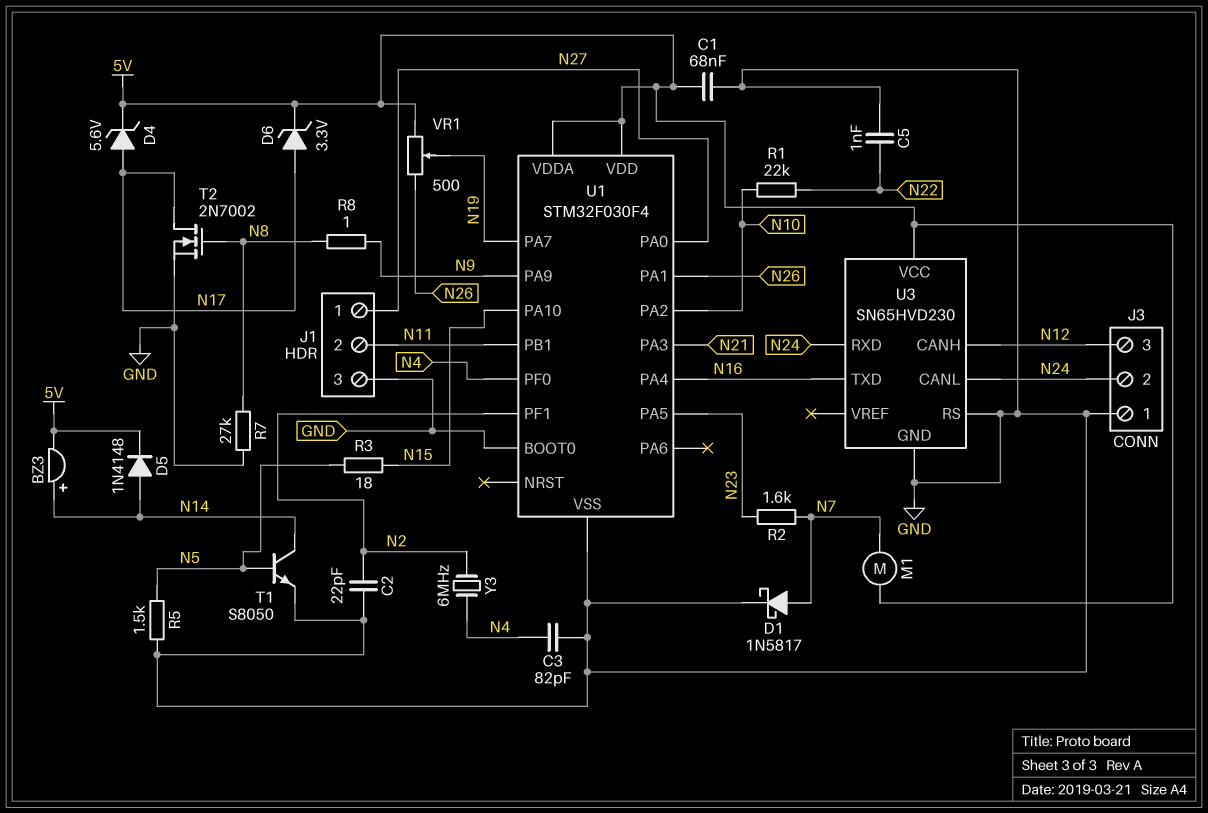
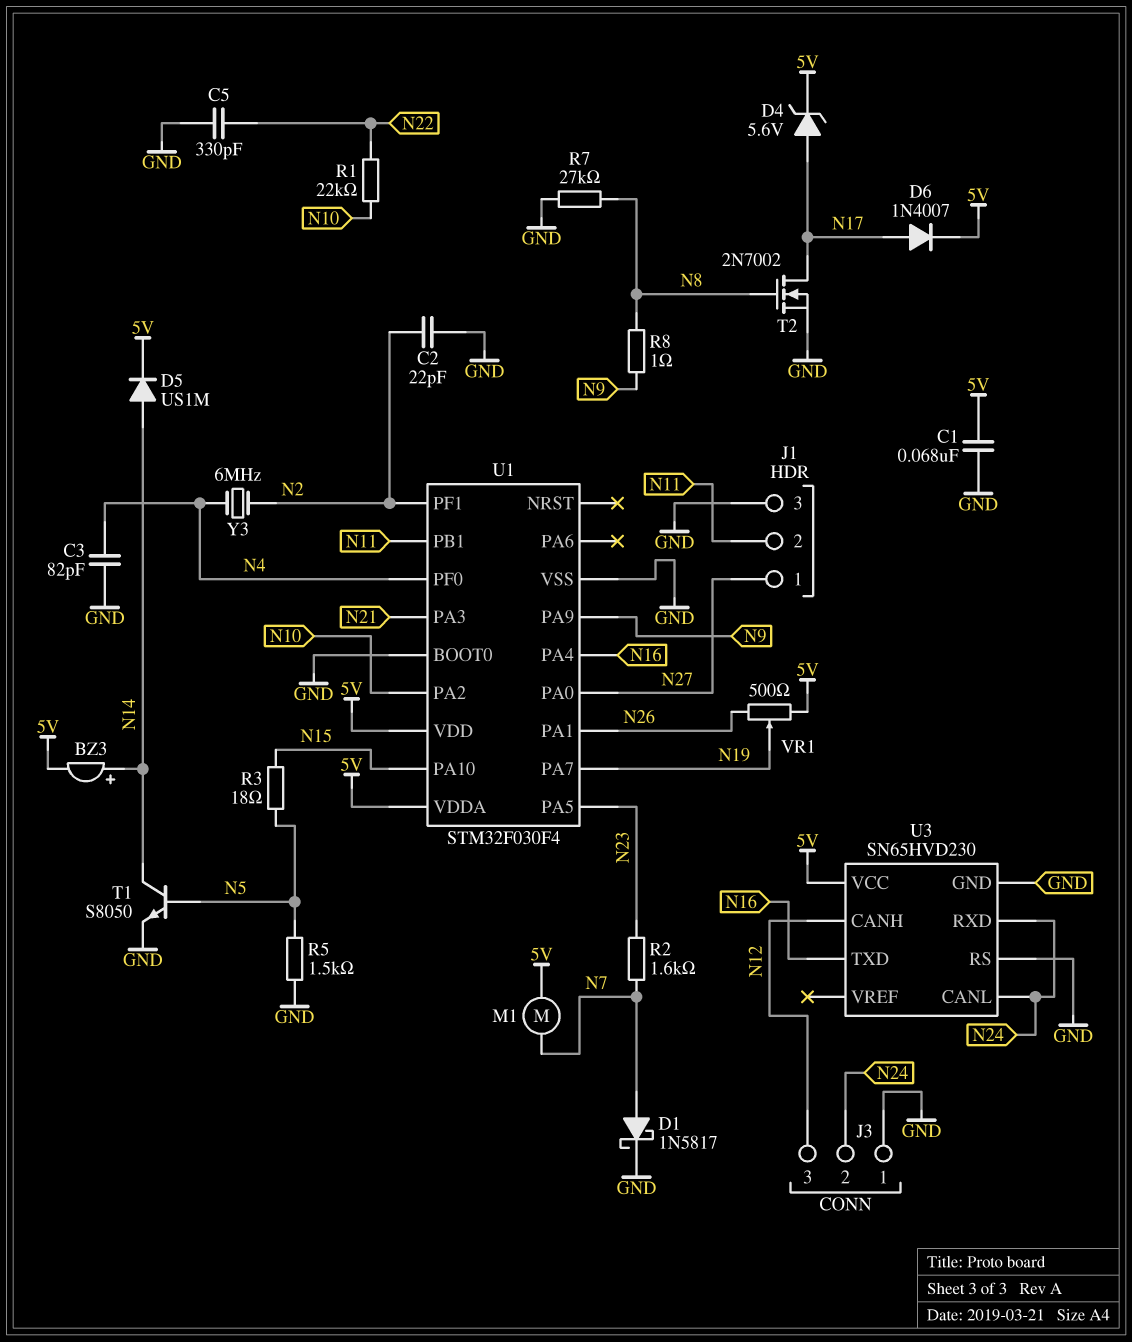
C5: 1nF (GND, N22) -> 330pF (GND, N22)
D5: diode 1N4148 (A N14, K 5V) -> diode US1M (A N14, K 5V)
D6: zener 3.3V (A N17, K 5V) -> diode 1N4007 (A N17, K 5V)

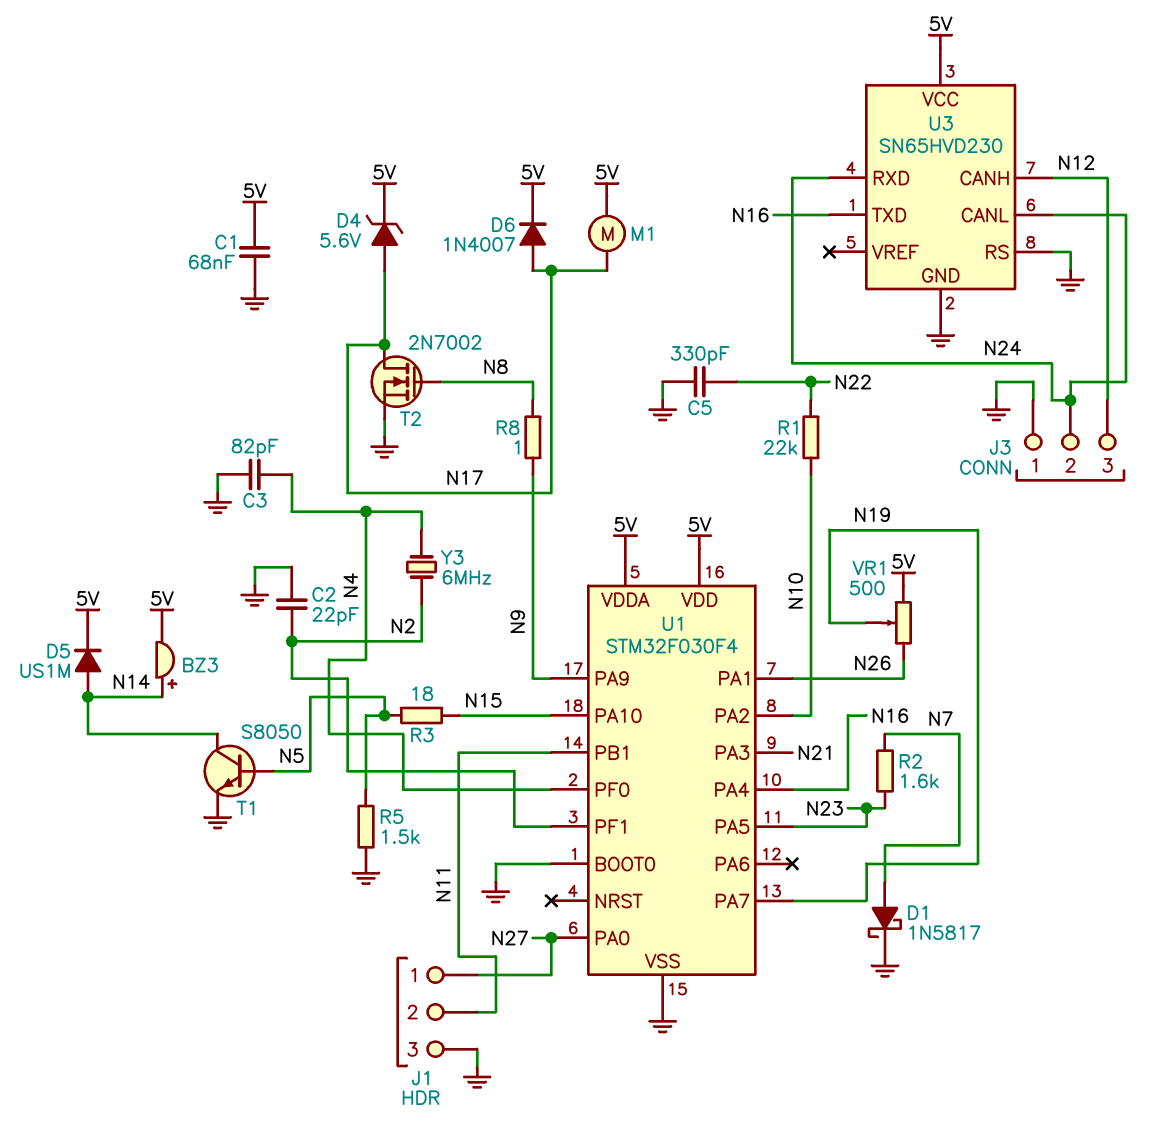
M1: motor (5V, N7) -> motor (5V, N17)
R7: 27k (GND, N8) -> none

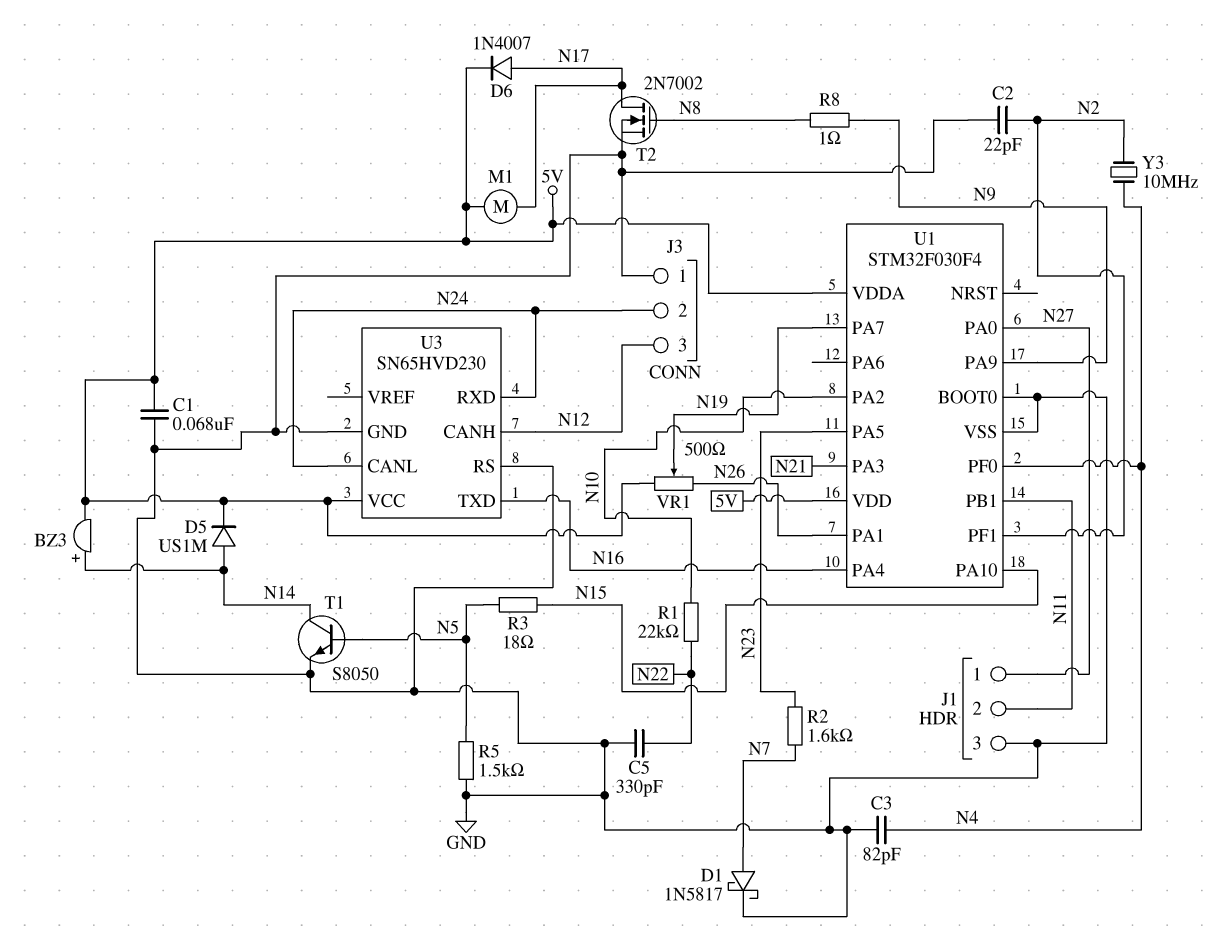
D4: zener 5.6V (A N17, K 5V) -> none
Y3: 6MHz (N2, N4) -> 10MHz (N2, N4)

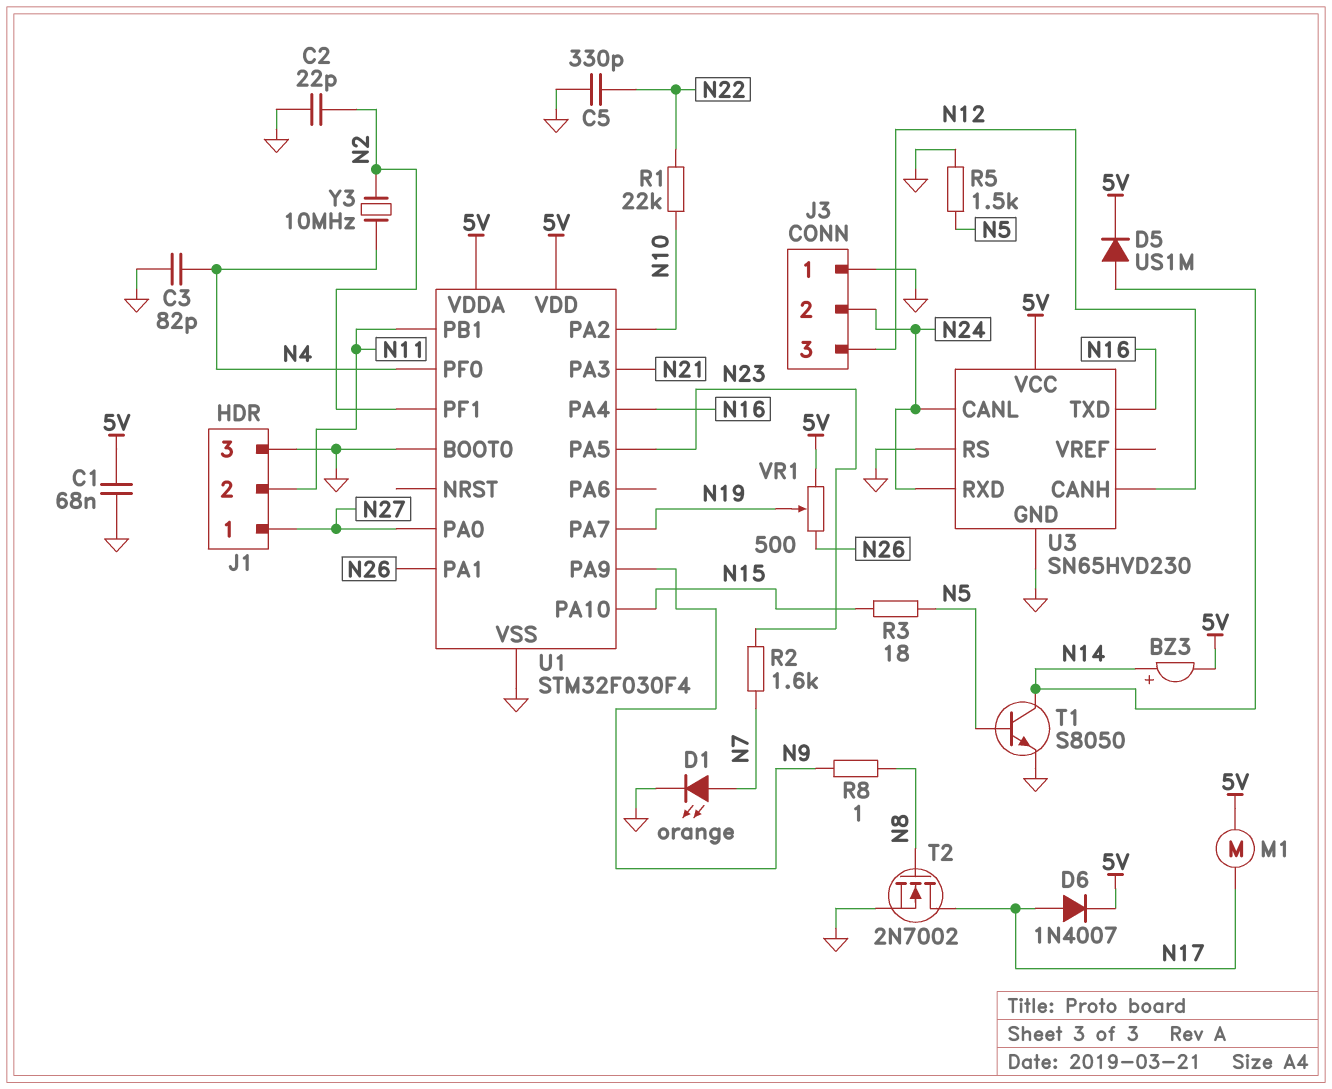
D1: schottky 1N5817 (A N7, K GND) -> LED orange (A N7, K GND)

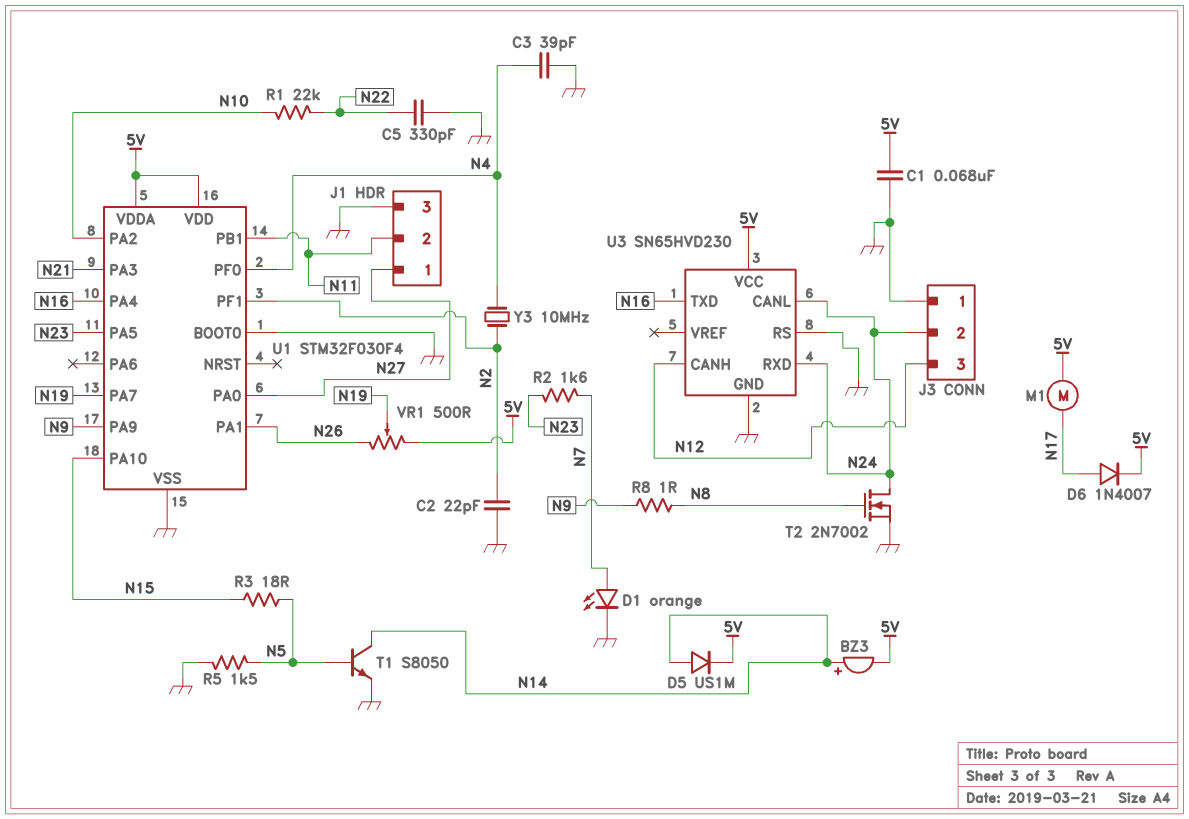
C3: 82pF (GND, N4) -> 39pF (GND, N4)
T2: NMOS 2N7002 (G N8, D N17, S GND) -> NMOS 2N7002 (G N8, D N24, S GND)

